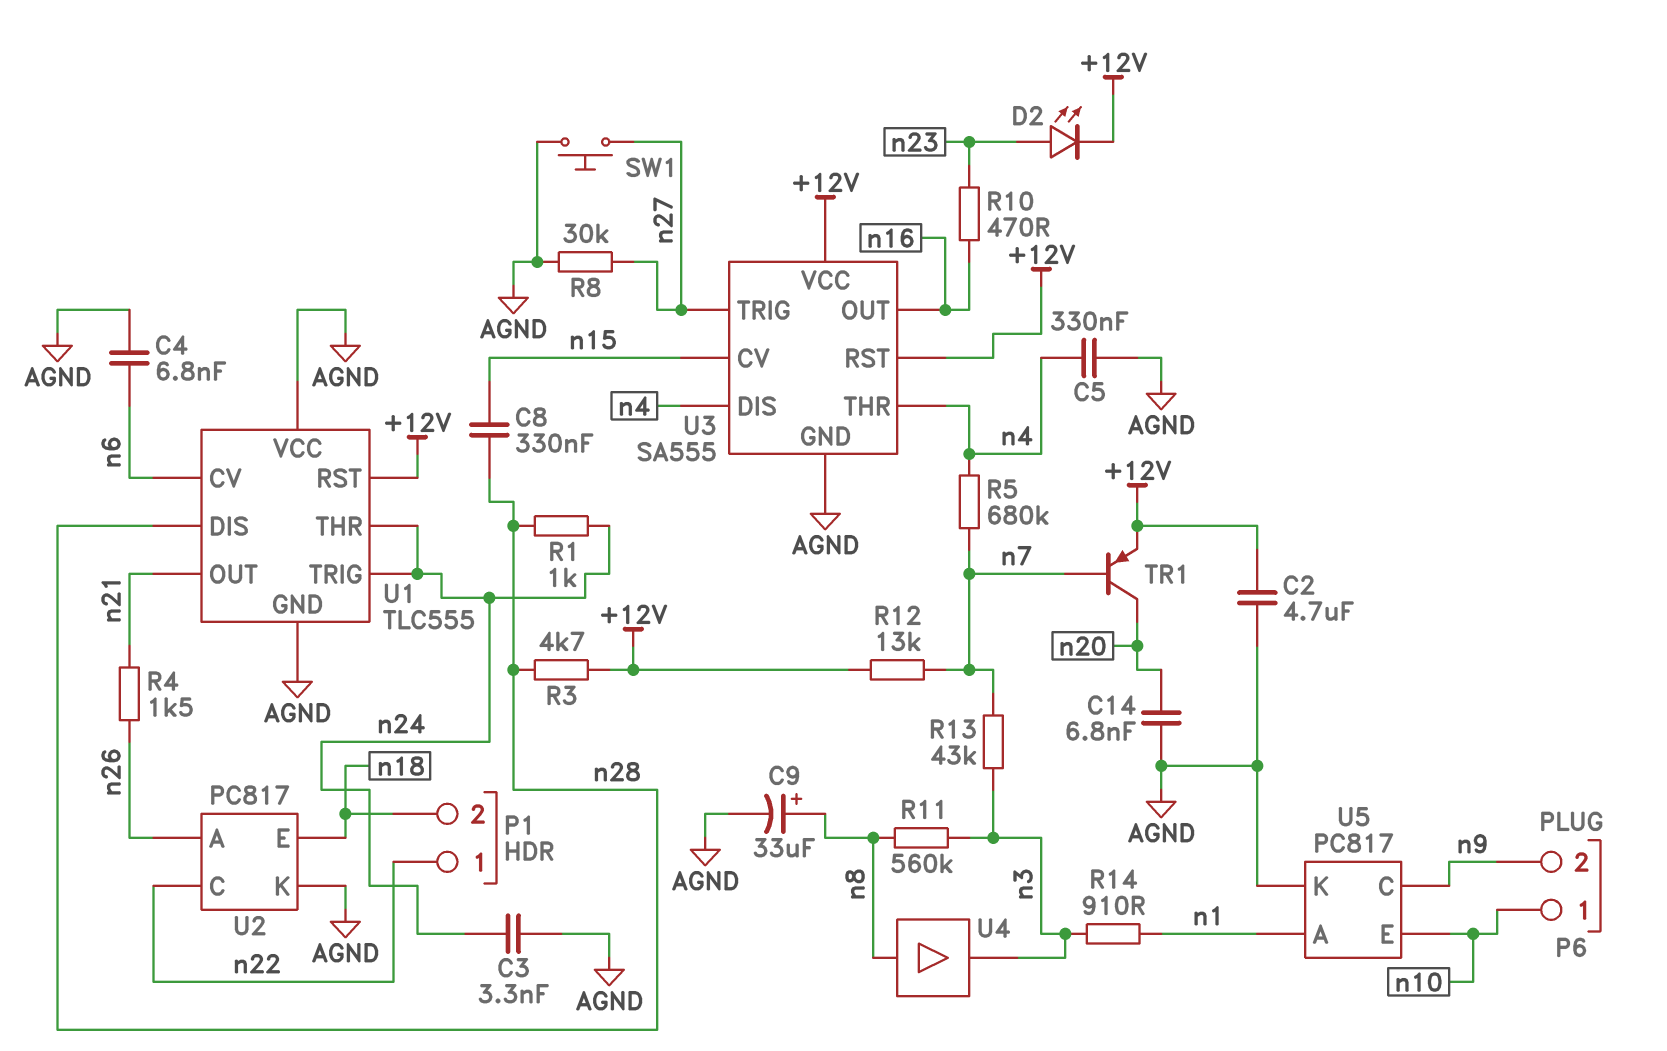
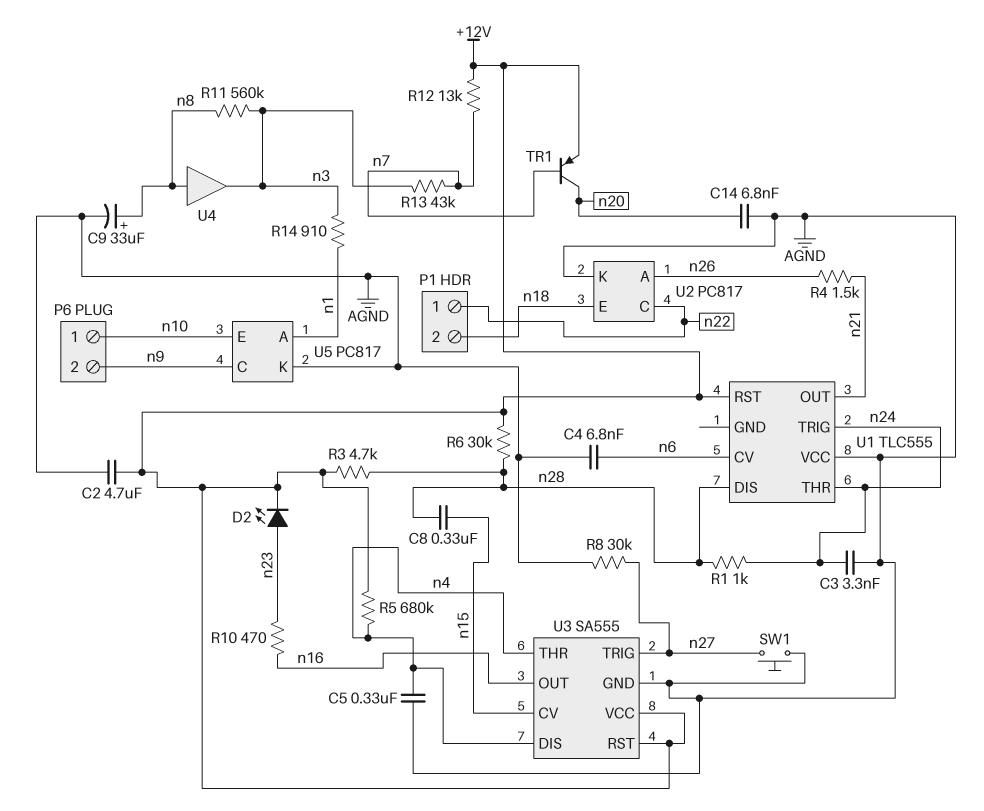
R5: 680k (n4, n7) -> 680k (+12V, n4)
R6: none -> 30k (+12V, n28)
U1 pin GND: AGND -> none

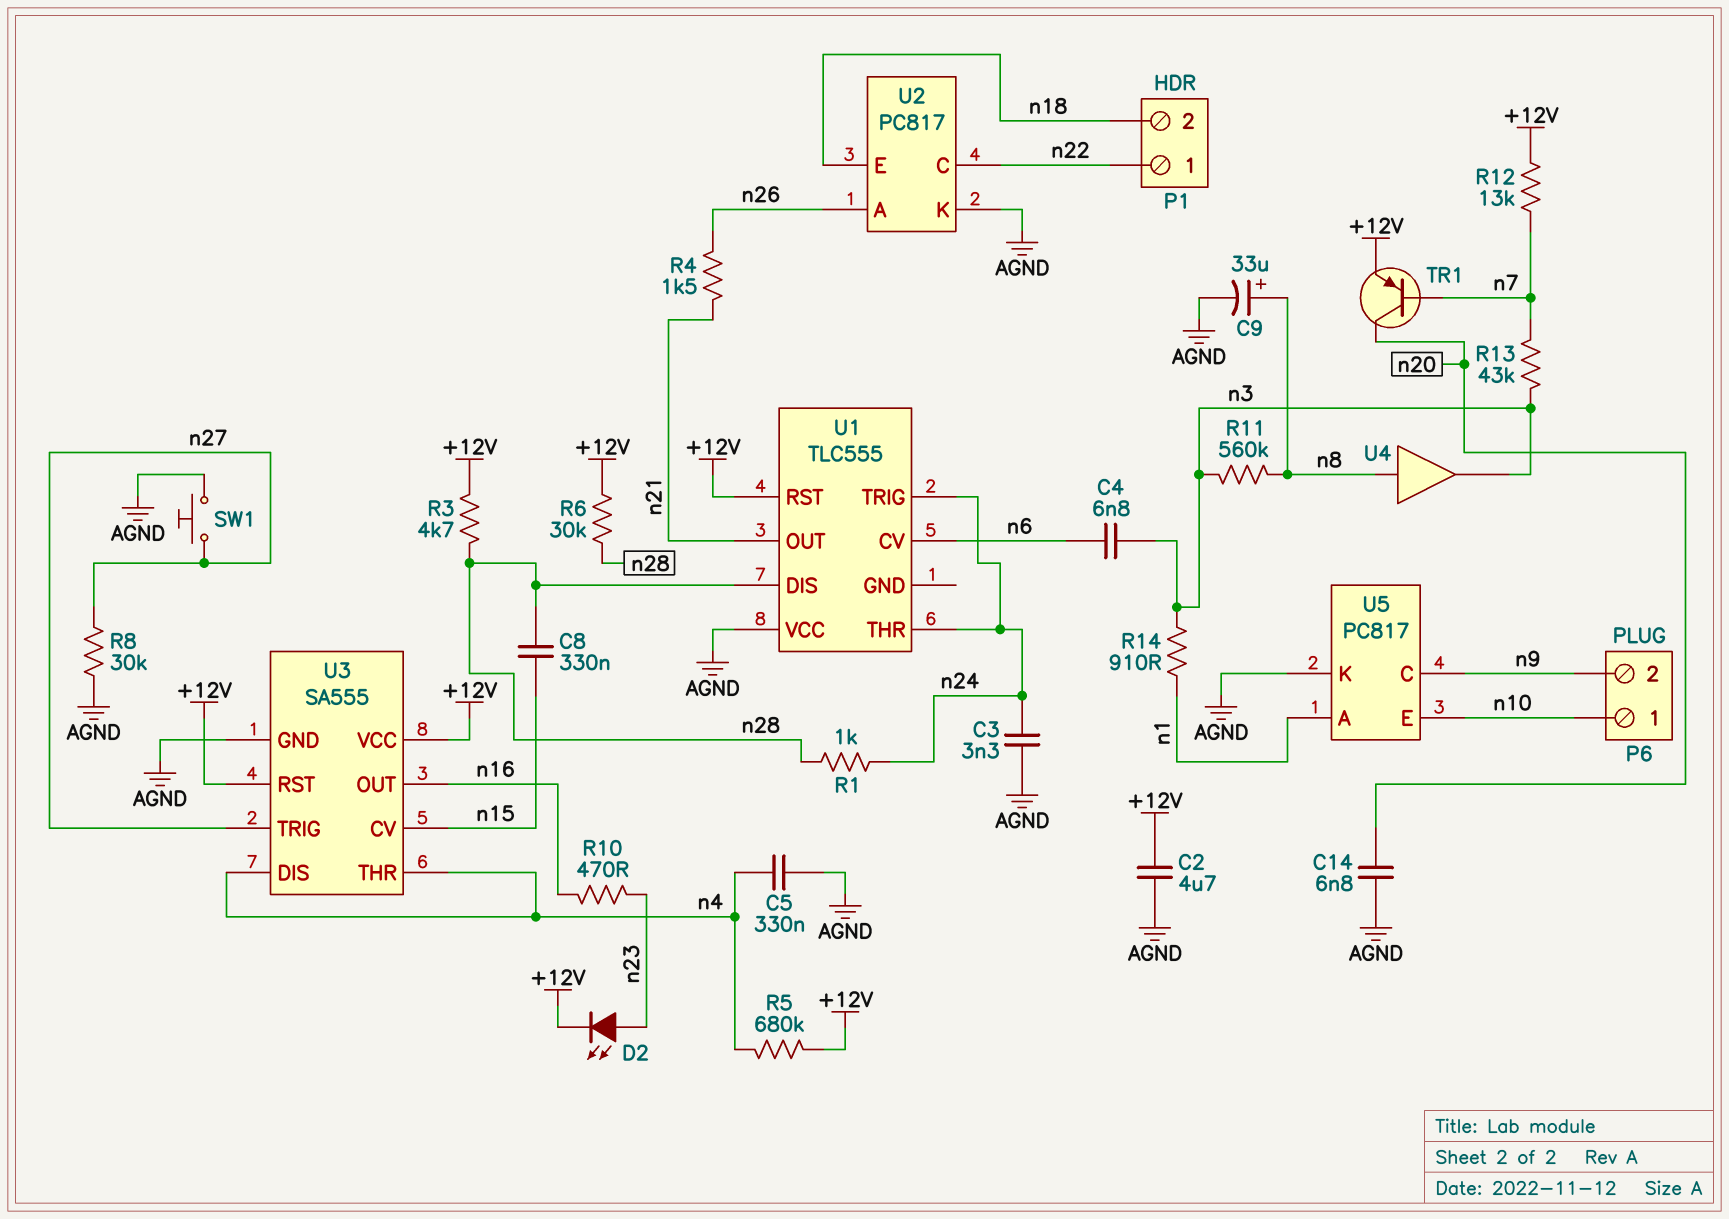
C4: 6.8nF (AGND, n6) -> 6.8nF (n3, n6)

